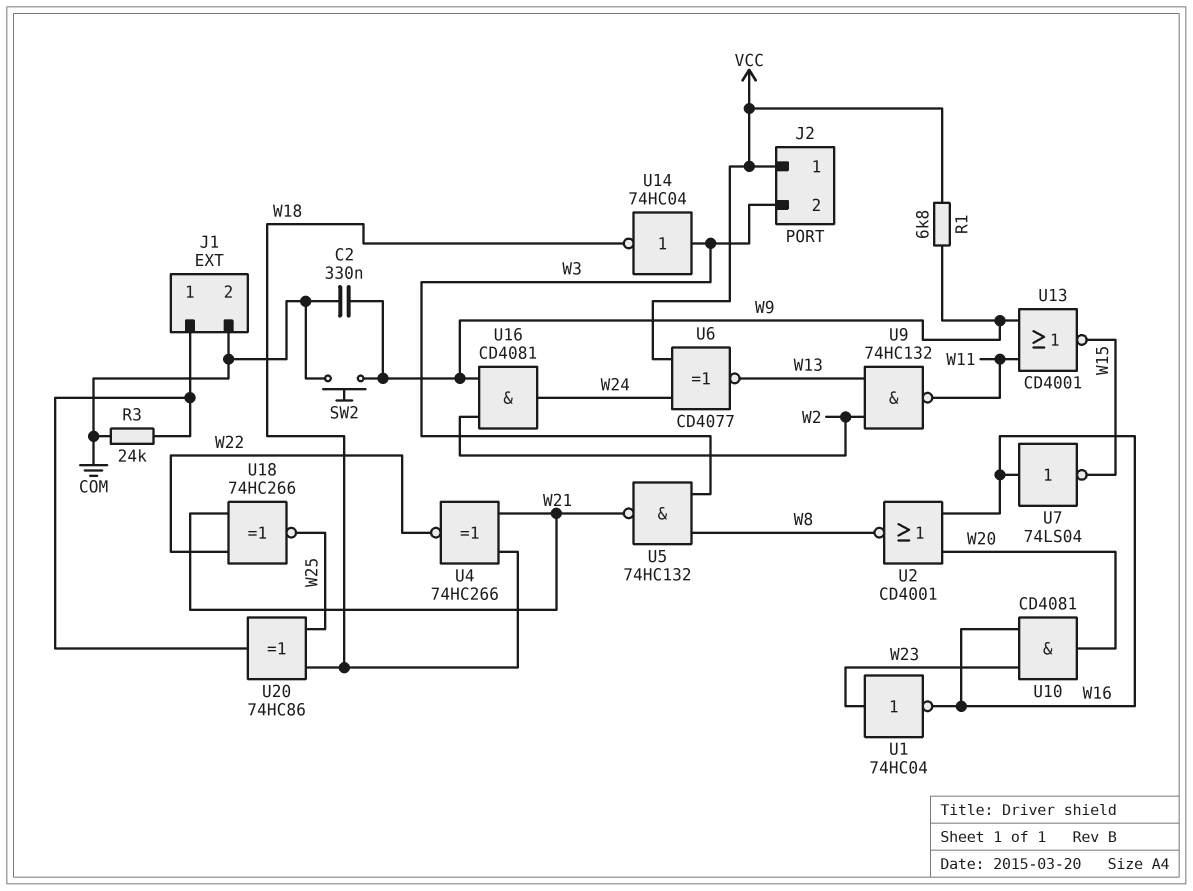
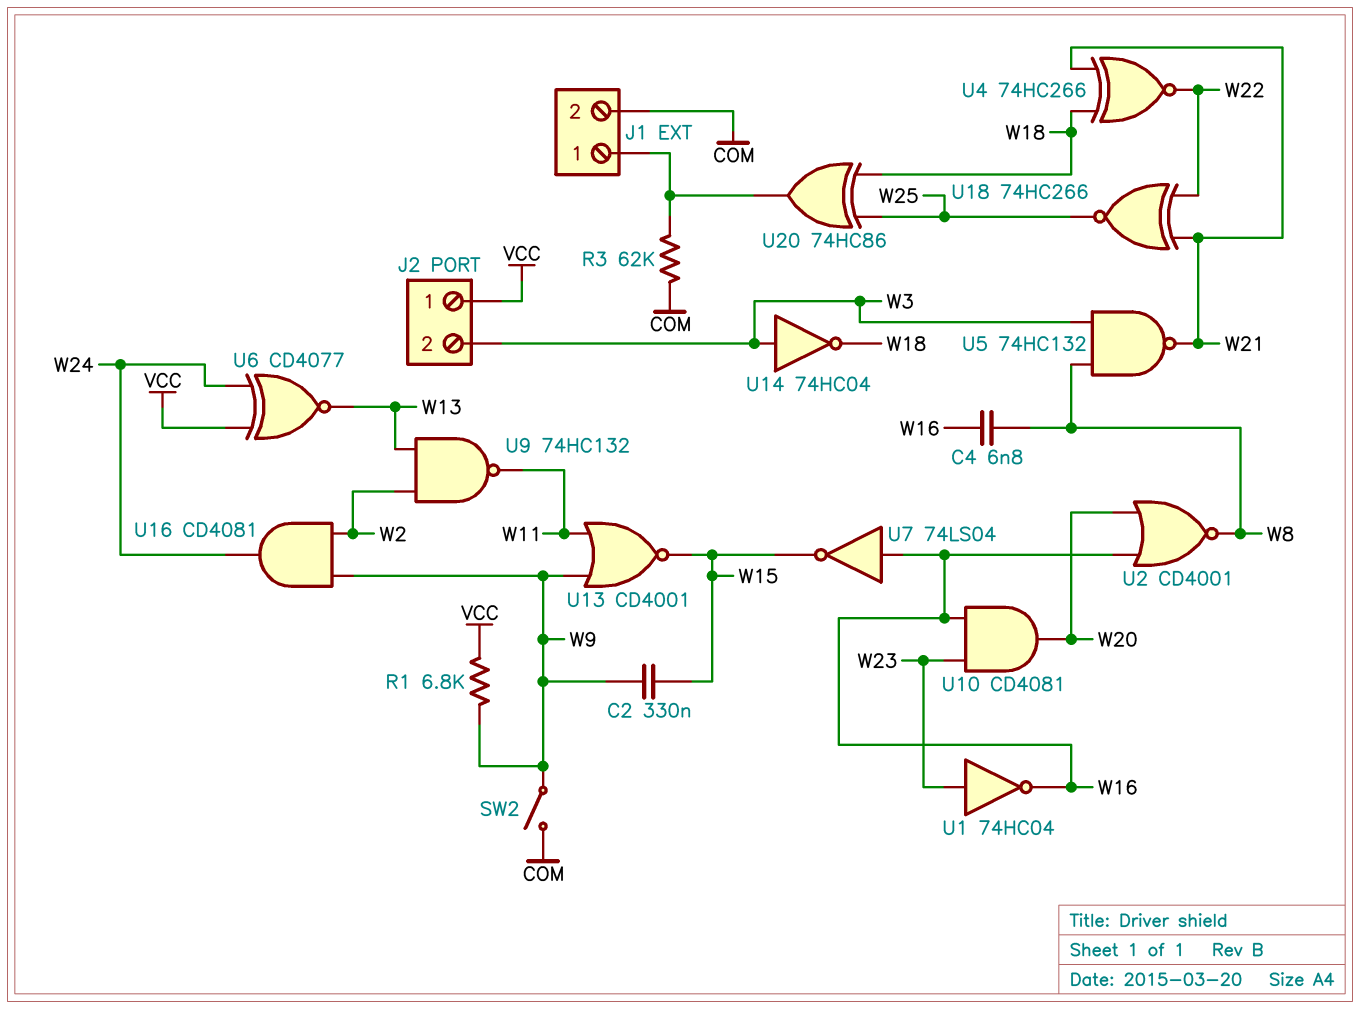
C2: 330nF (COM, W9) -> 330nF (W9, W15)
C4: none -> 6.8nF (W8, W16)
R3: 24k (COM, J1/1) -> 62k (COM, J1/1)
SW2: button (COM, W9) -> switch (COM, W9)

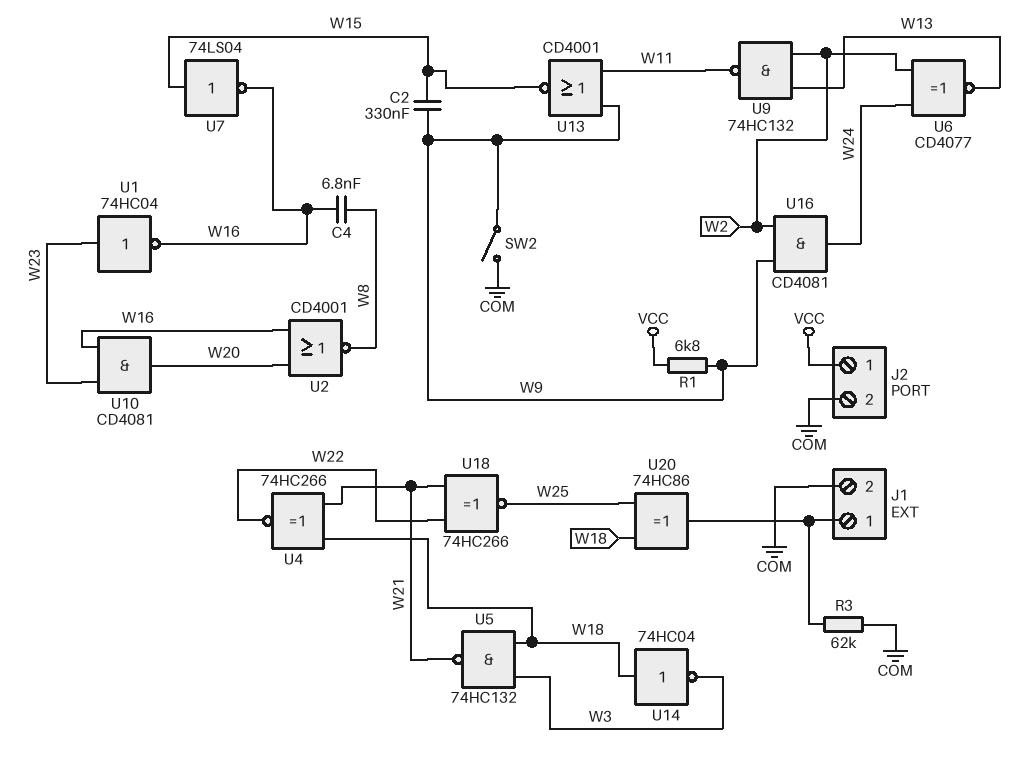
J2 pin 2: W3 -> COM
U5: NAND 74HC132 (in W3, in W8, out W21) -> NAND 74HC132 (in W3, in W18, out W21)
U6: XNOR CD4077 (in VCC, in W24, out W13) -> XNOR CD4077 (in W2, in W24, out W13)
U7: NOT 74LS04 (in W16, out W15) -> NOT 74LS04 (in W15, out W16)
U14: NOT 74HC04 (in W3, out W18) -> NOT 74HC04 (in W18, out W3)

